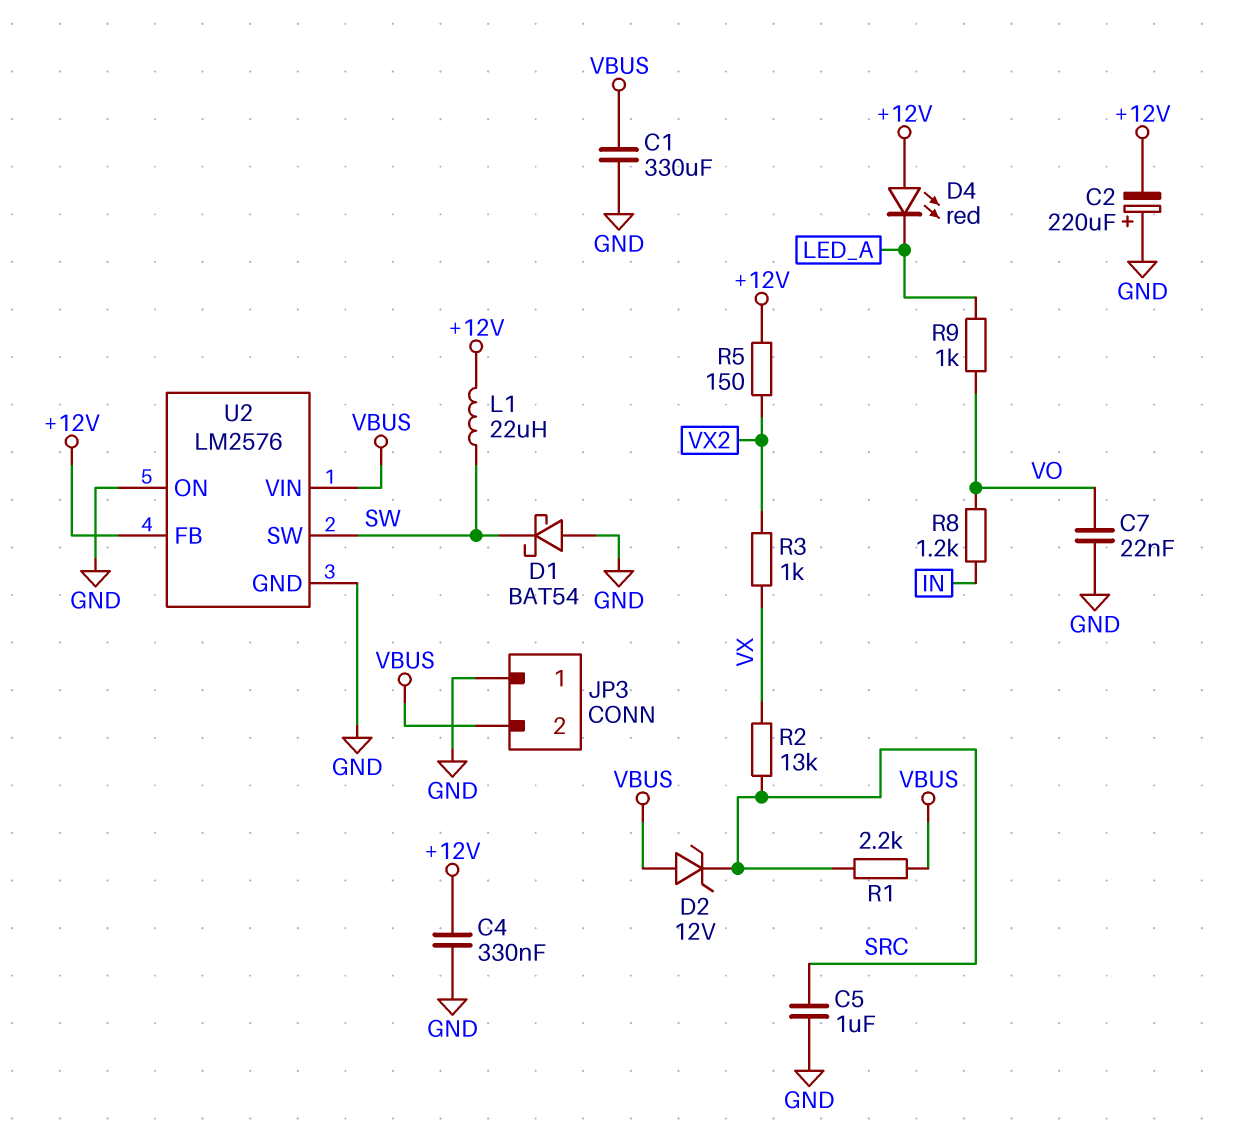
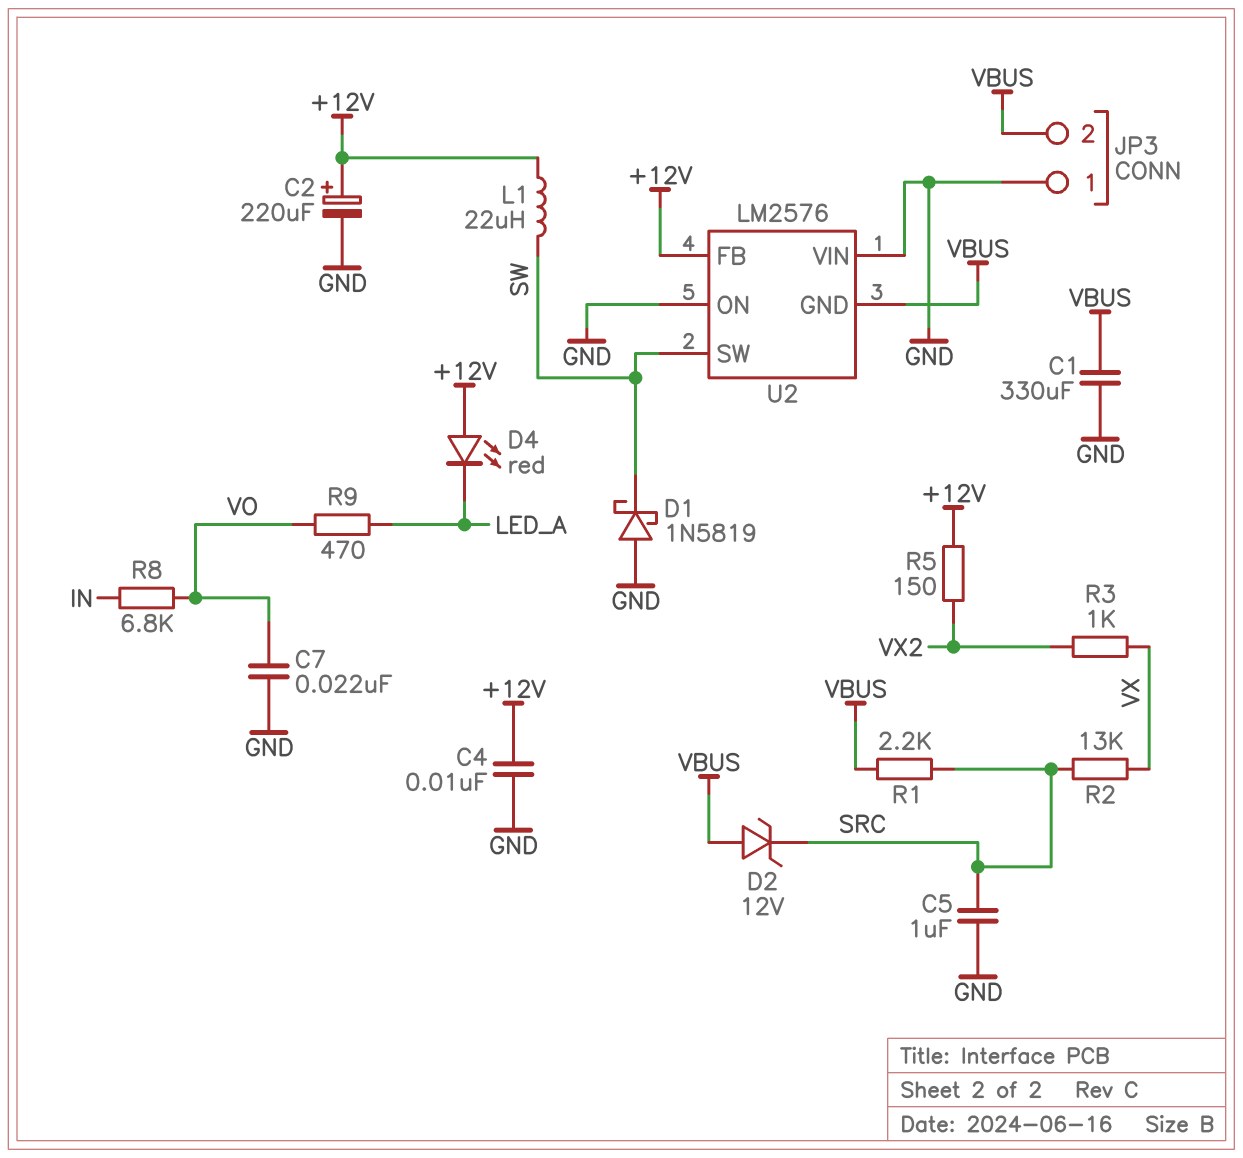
C2: 220uF (plus GND, minus +12V) -> 220uF (plus +12V, minus GND)
C4: 330nF (+12V, GND) -> 10nF (+12V, GND)
D1: schottky BAT54 (A GND, K SW) -> schottky 1N5819 (A GND, K SW)
R8: 1.2k (IN, VO) -> 6.8k (IN, VO)
R9: 1k (LED_A, VO) -> 470 (LED_A, VO)
U2 pin GND: GND -> VBUS
U2 pin VIN: VBUS -> GND

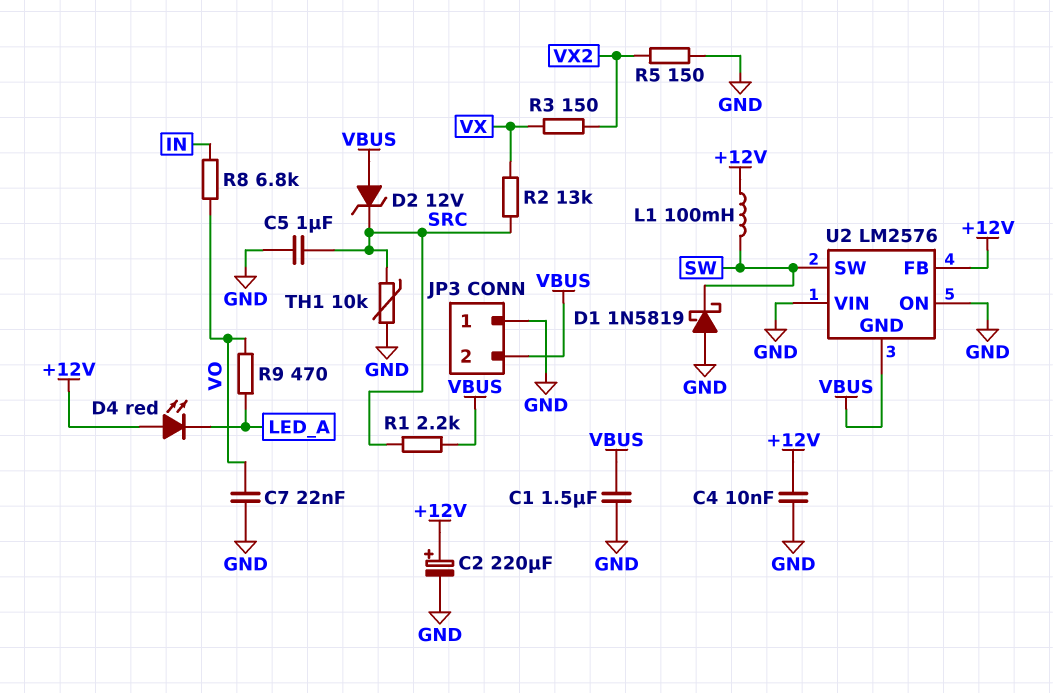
C1: 330uF (GND, VBUS) -> 1.5uF (GND, VBUS)
L1: 22uH (+12V, SW) -> 100mH (+12V, SW)
R3: 1k (VX, VX2) -> 150 (VX, VX2)
R5: 150 (+12V, VX2) -> 150 (GND, VX2)
TH1: none -> 10k (GND, SRC)

